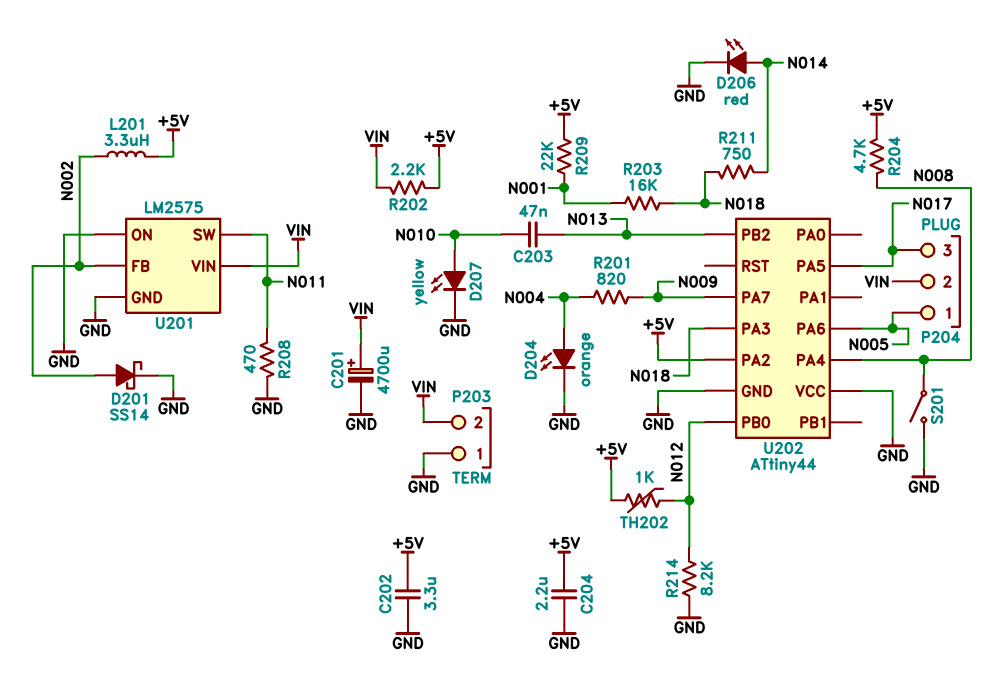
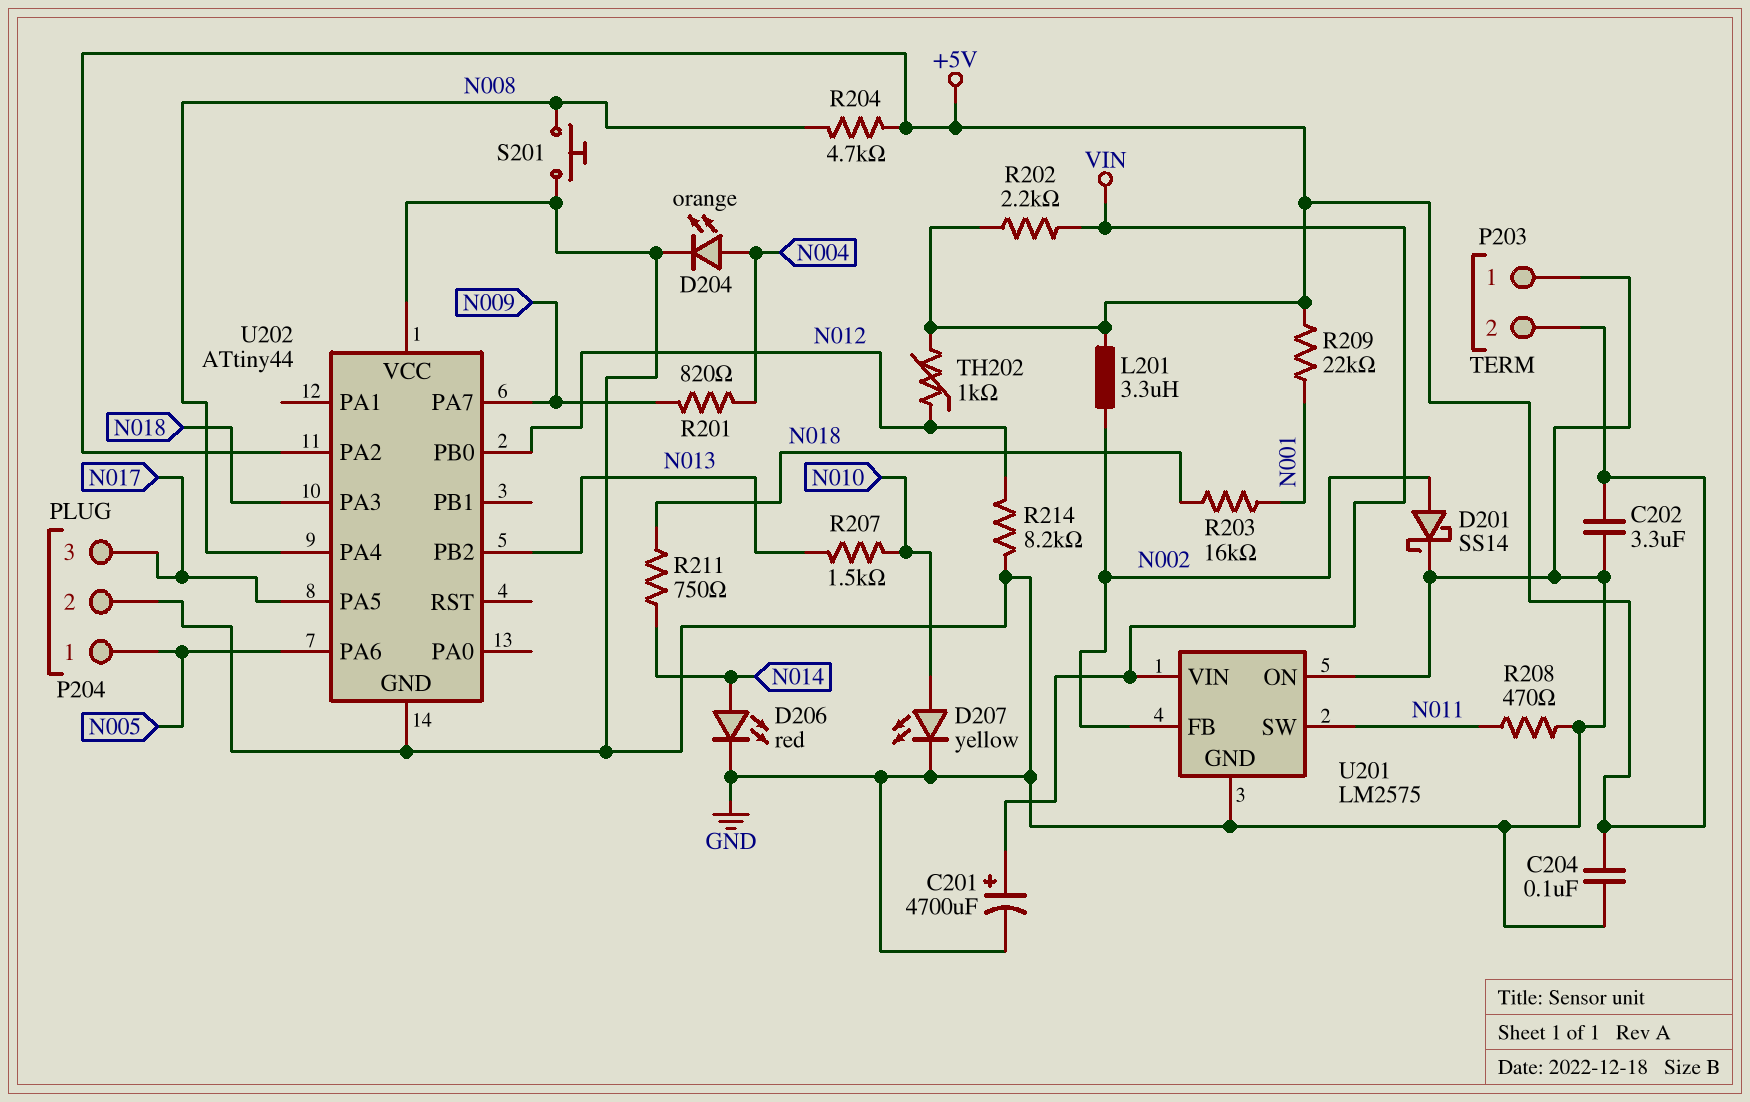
C203: 47nF (N010, N013) -> none
C204: 2.2uF (+5V, GND) -> 100nF (+5V, GND)
P203 pin 2: VIN -> +5V
P204 pin 2: VIN -> GND
R207: none -> 1.5k (N010, N013)
S201: switch (GND, N008) -> button (GND, N008)

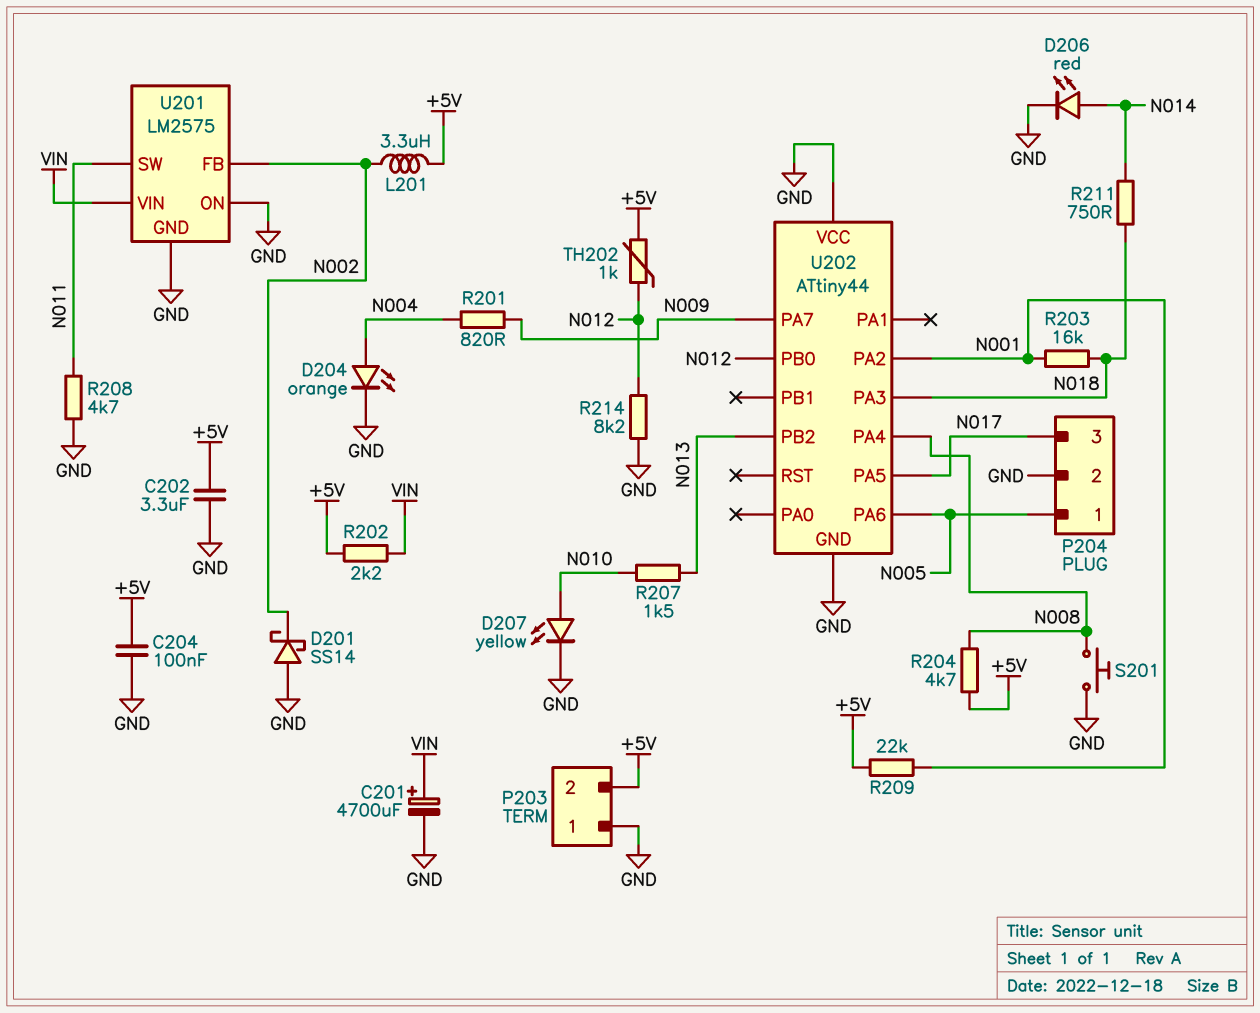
D201: schottky SS14 (A N002, K GND) -> schottky SS14 (A GND, K N002)
R208: 470 (GND, N011) -> 4.7k (GND, N011)
U202 pin PA2: +5V -> N001

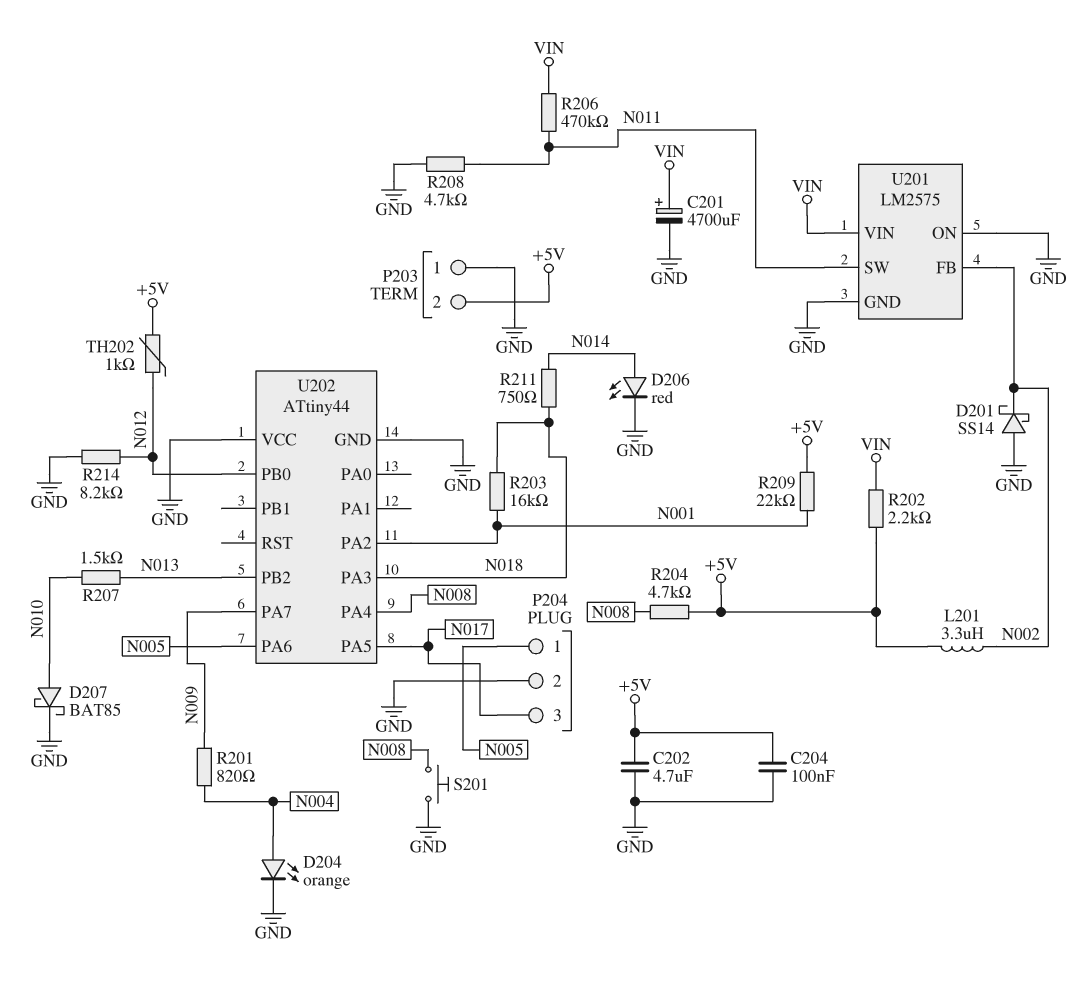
C202: 3.3uF (+5V, GND) -> 4.7uF (+5V, GND)
D207: LED yellow (A N010, K GND) -> schottky BAT85 (A N010, K GND)
R206: none -> 470k (N011, VIN)

